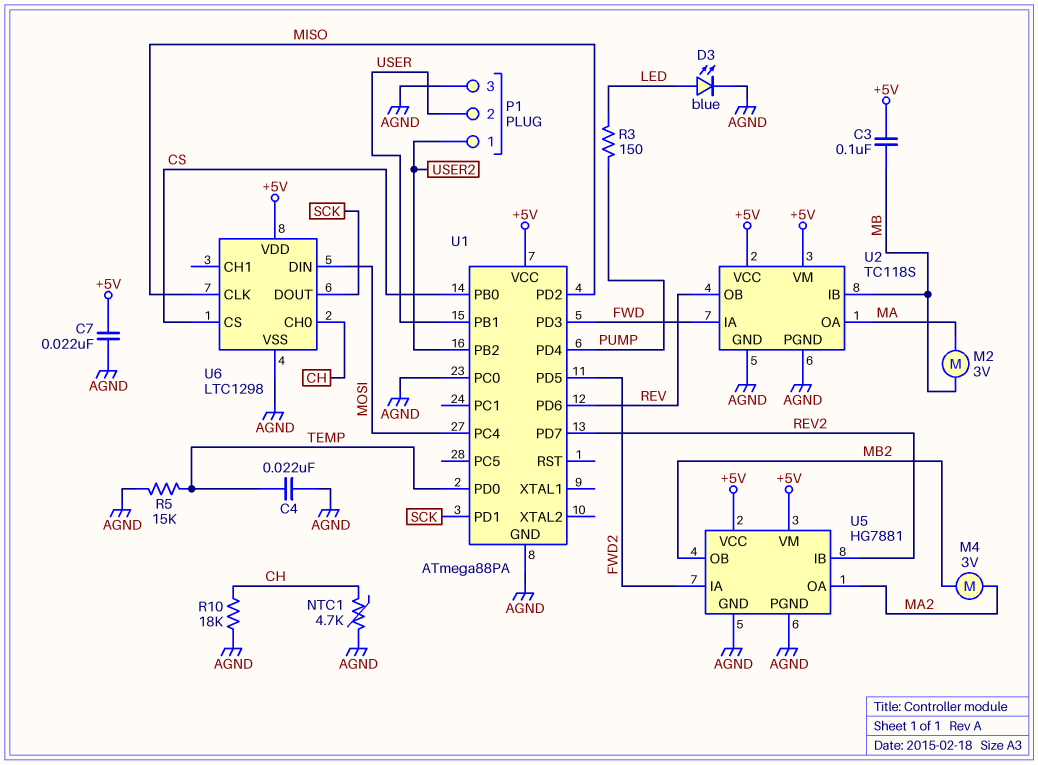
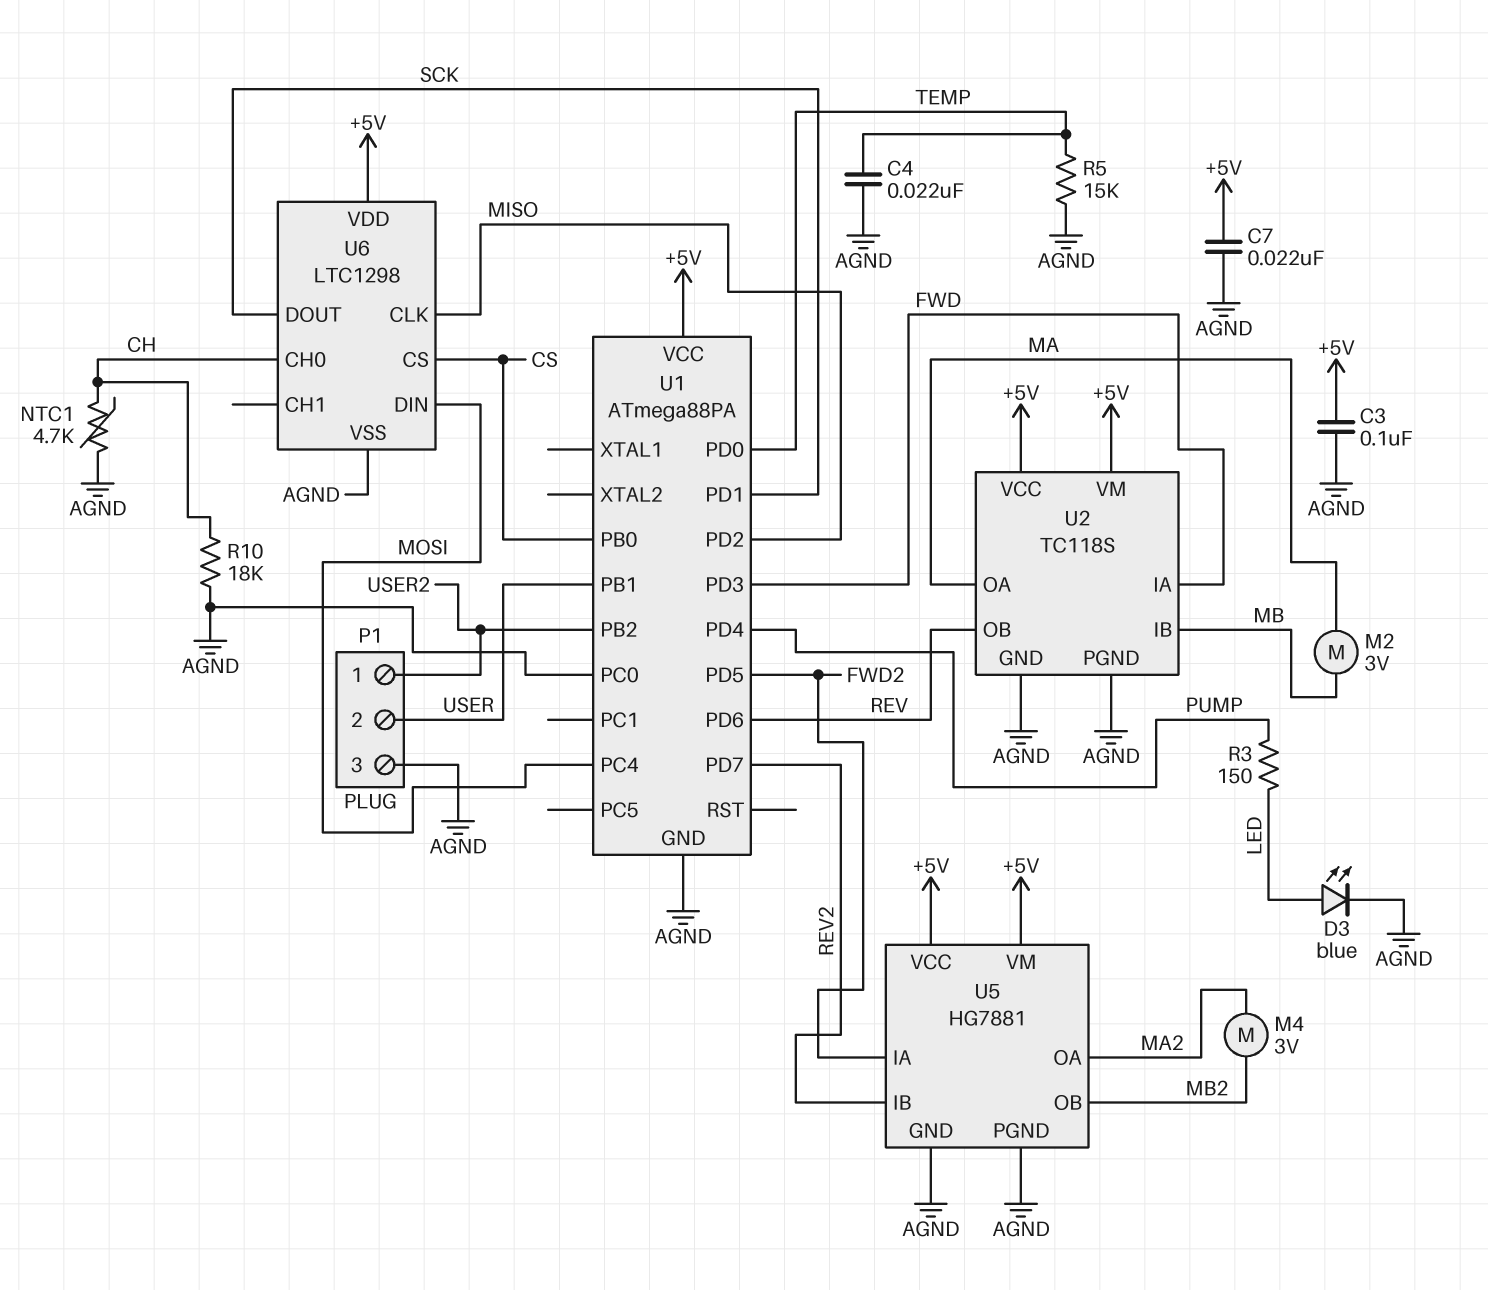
C3: 100nF (+5V, MB) -> 100nF (+5V, AGND)

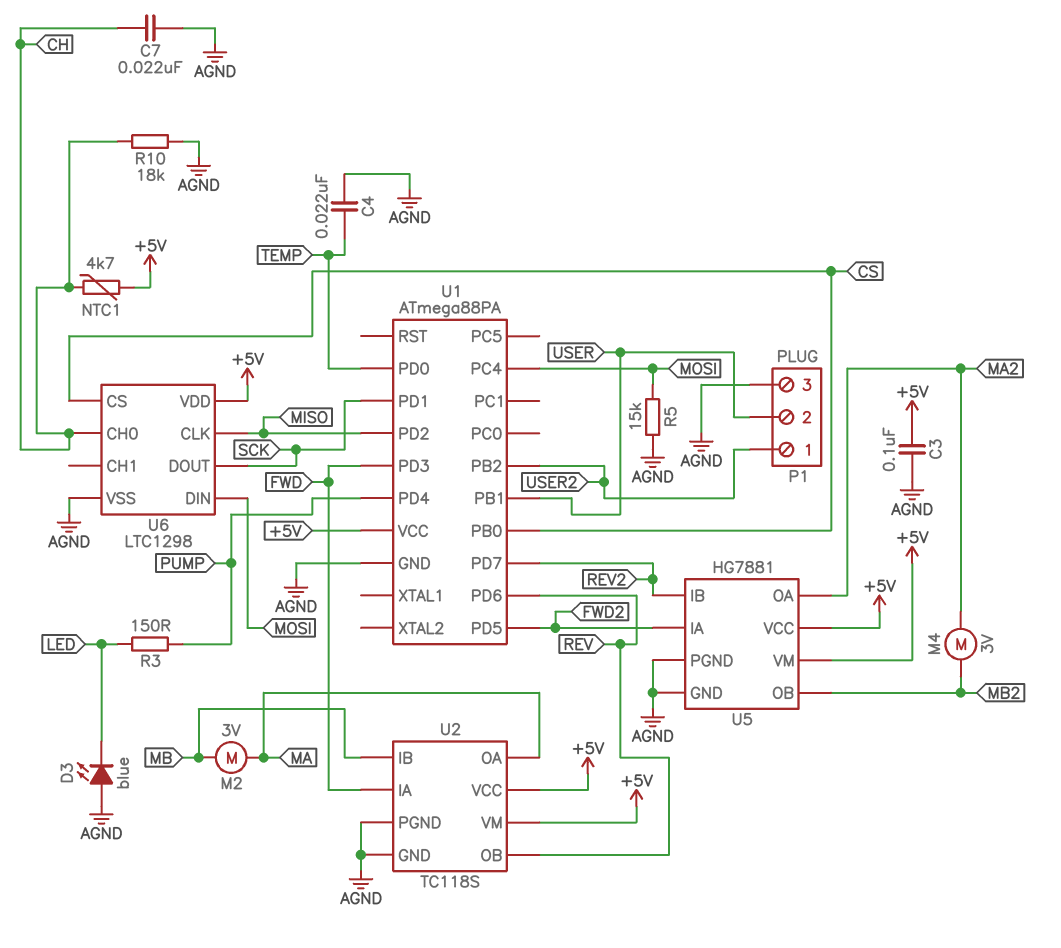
C7: 22nF (+5V, AGND) -> 22nF (AGND, CH)
D3: LED blue (A LED, K AGND) -> LED blue (A AGND, K LED)
NTC1: 4.7k (AGND, CH) -> 4.7k (+5V, CH)
R5: 15k (AGND, TEMP) -> 15k (AGND, MOSI)
U1 pin PC0: AGND -> none

